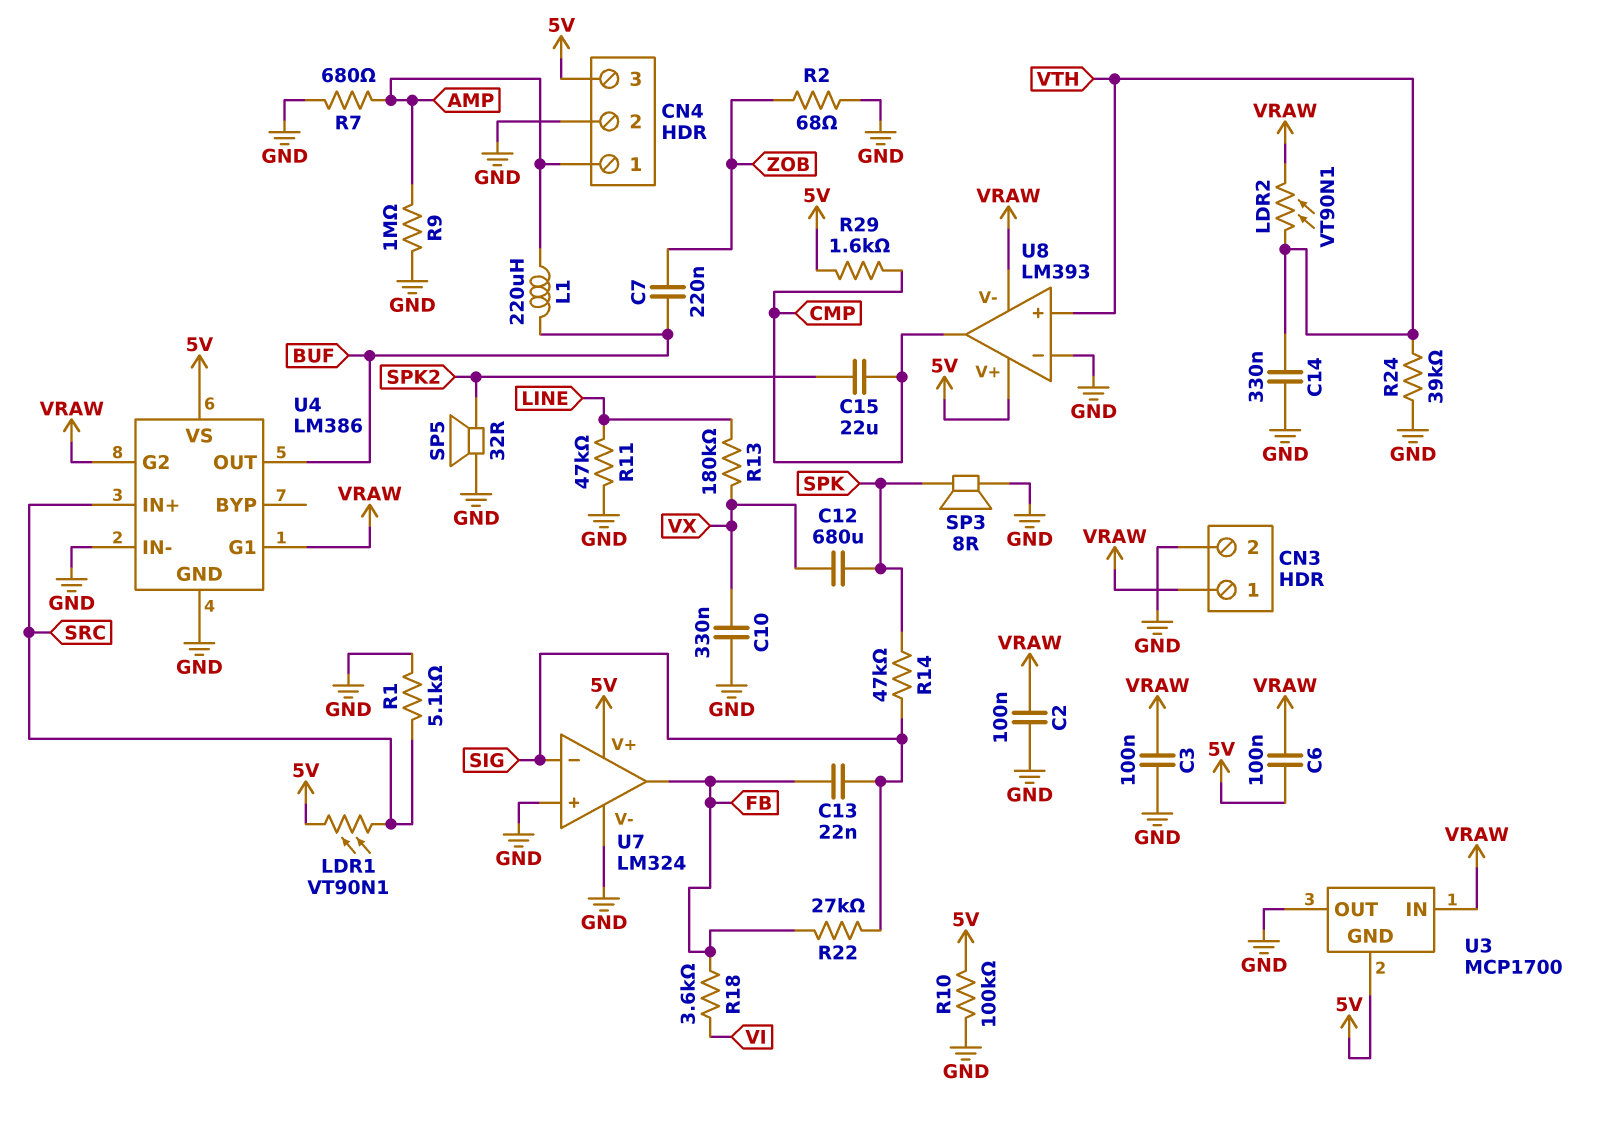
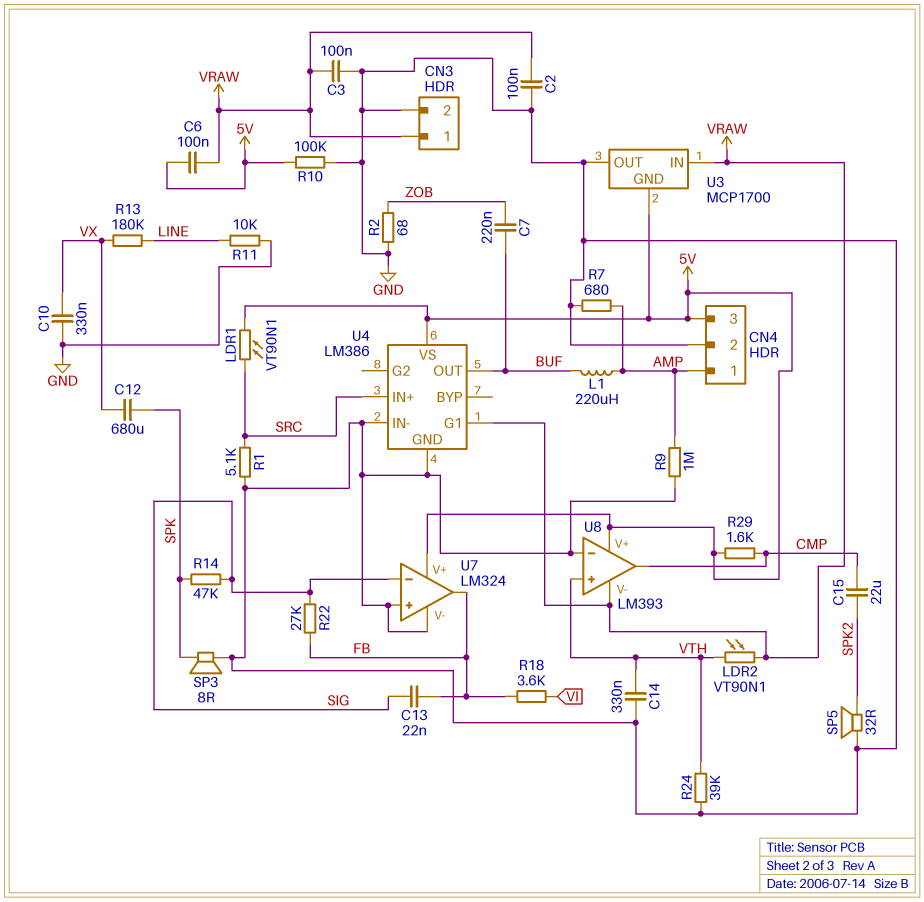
R11: 47k (GND, LINE) -> 10k (GND, LINE)
U4 pin G2: VRAW -> none

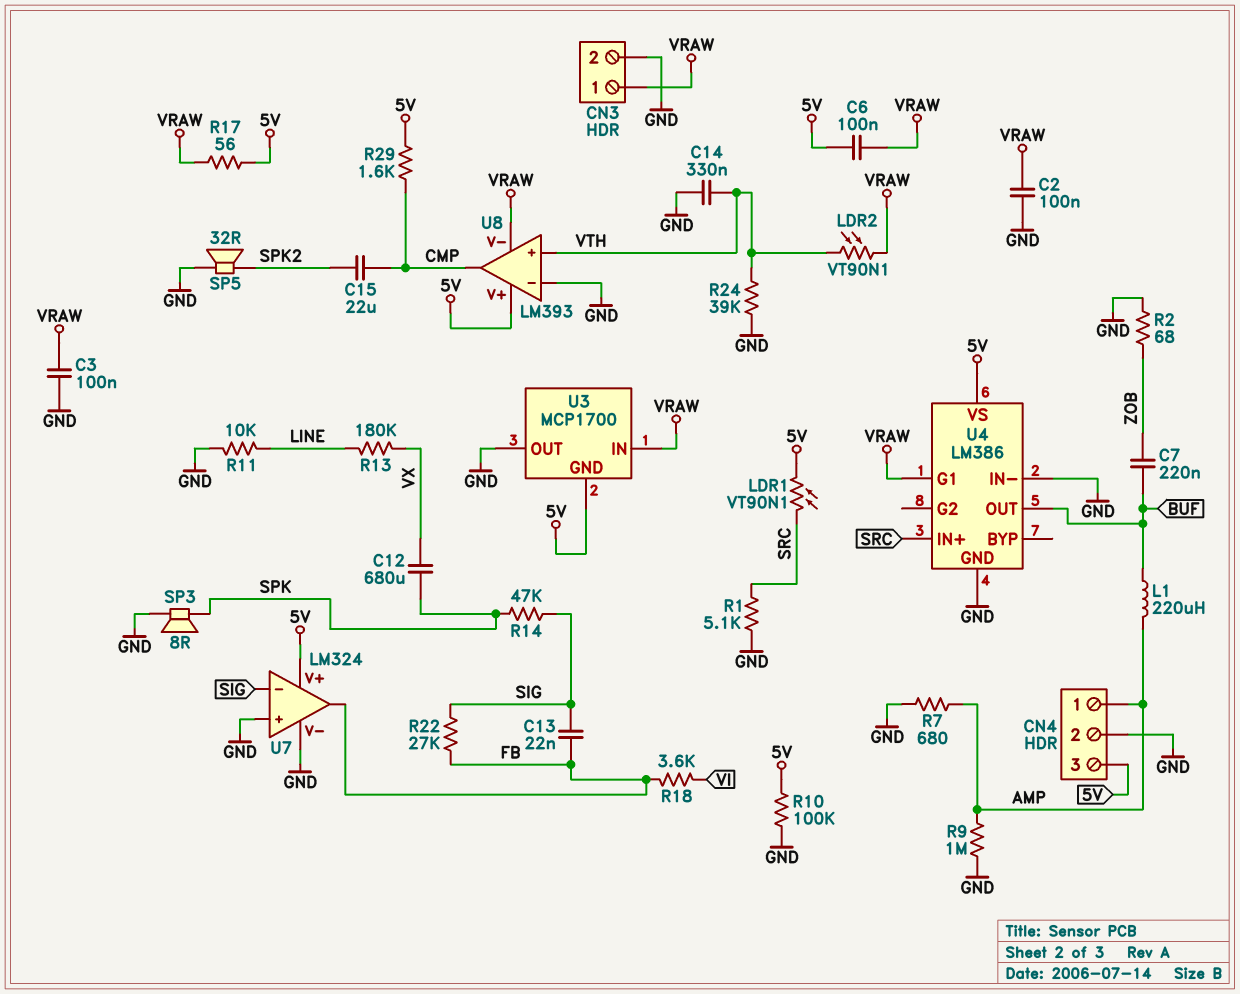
C10: 330nF (GND, VX) -> none
R17: none -> 56 (5V, VRAW)

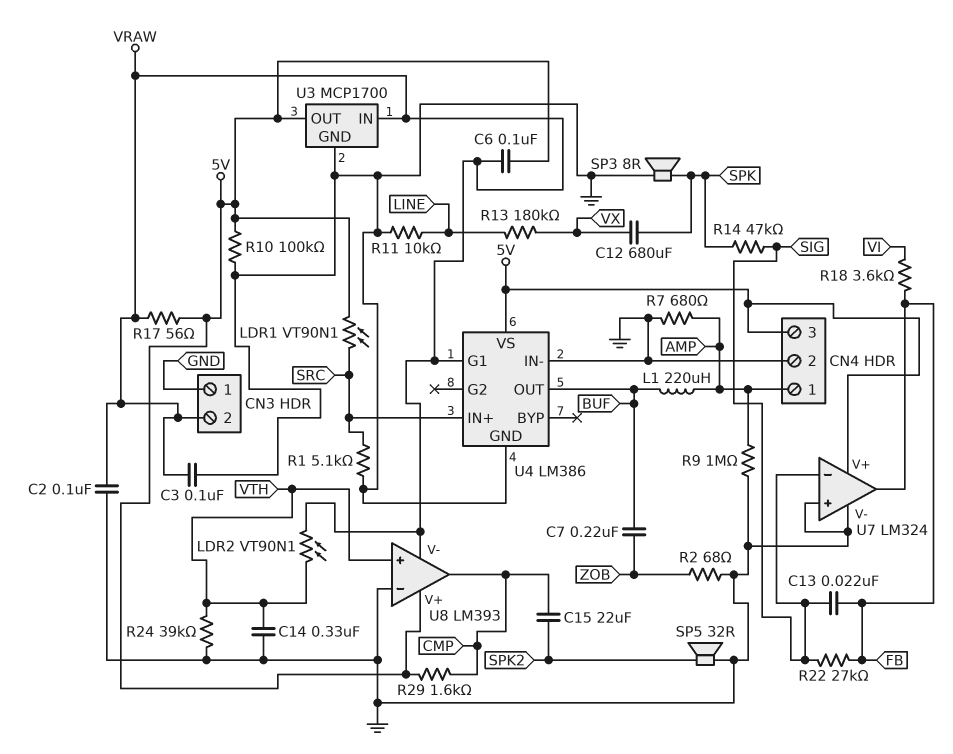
CN3 pin 1: VRAW -> GND
CN3 pin 2: GND -> VRAW
U3 pin GND: 5V -> GND
U3 pin OUT: GND -> 5V

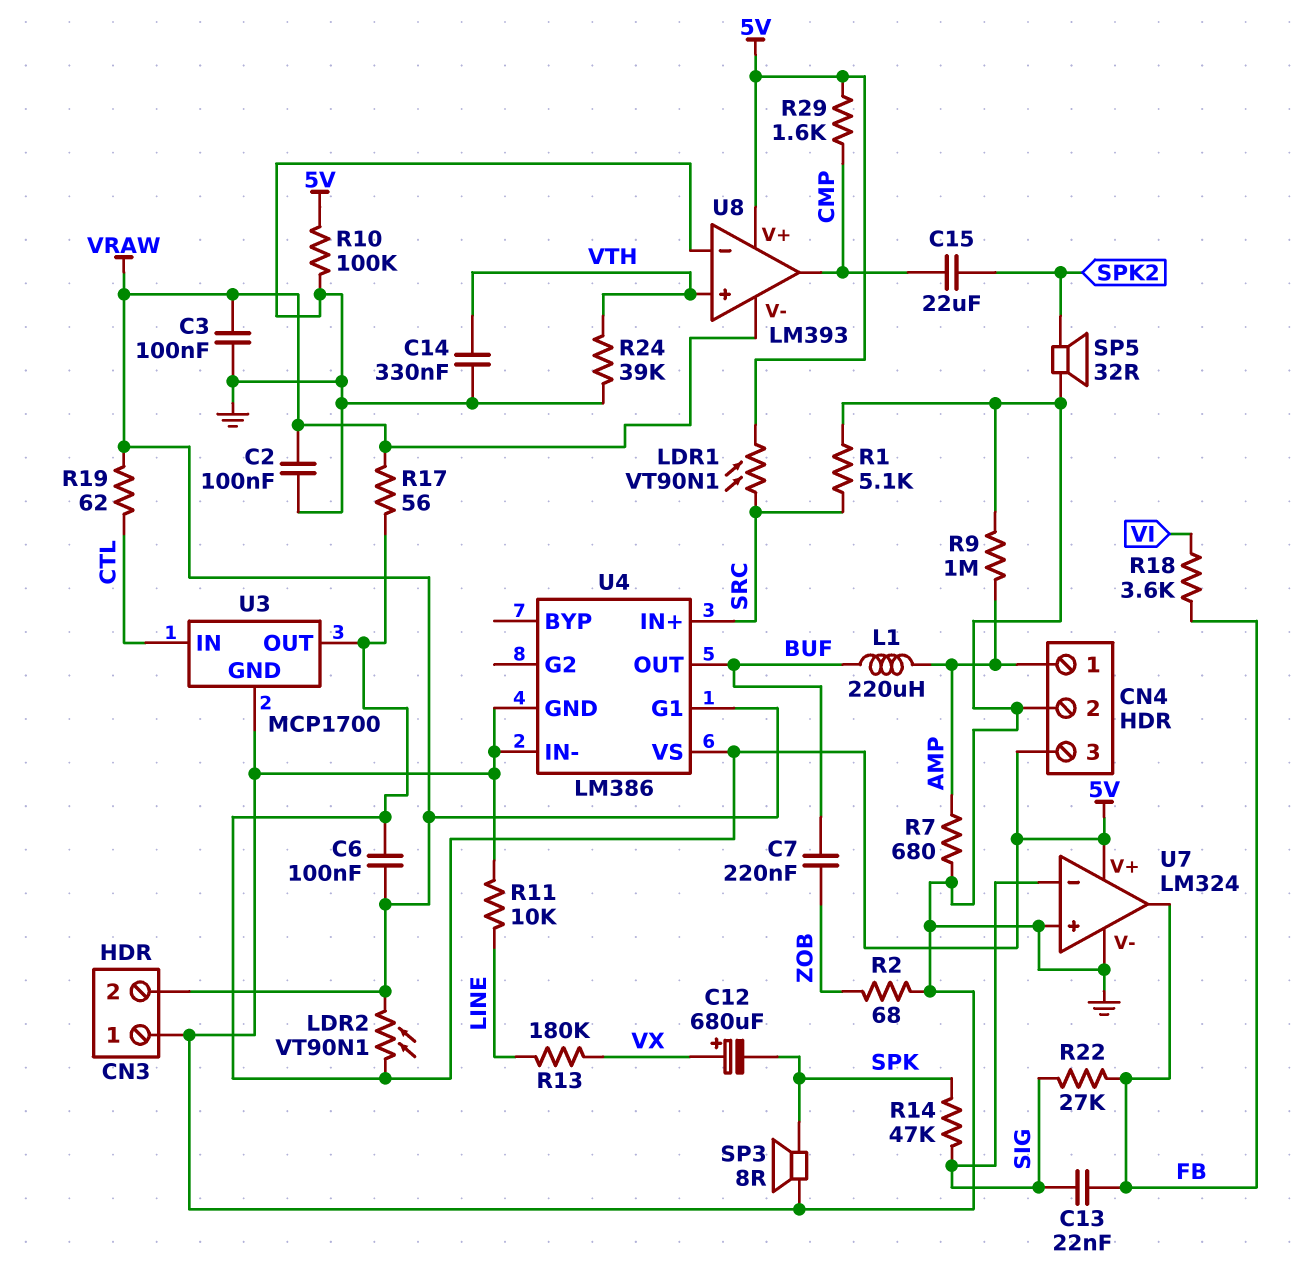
C12: 680uF (SPK, VX) -> 680uF (plus VX, minus SPK)
LDR2: VT90N1 (VRAW, VTH) -> VT90N1 (5V, VRAW)
R19: none -> 62 (CTL, VRAW)
U3 pin IN: VRAW -> CTL

